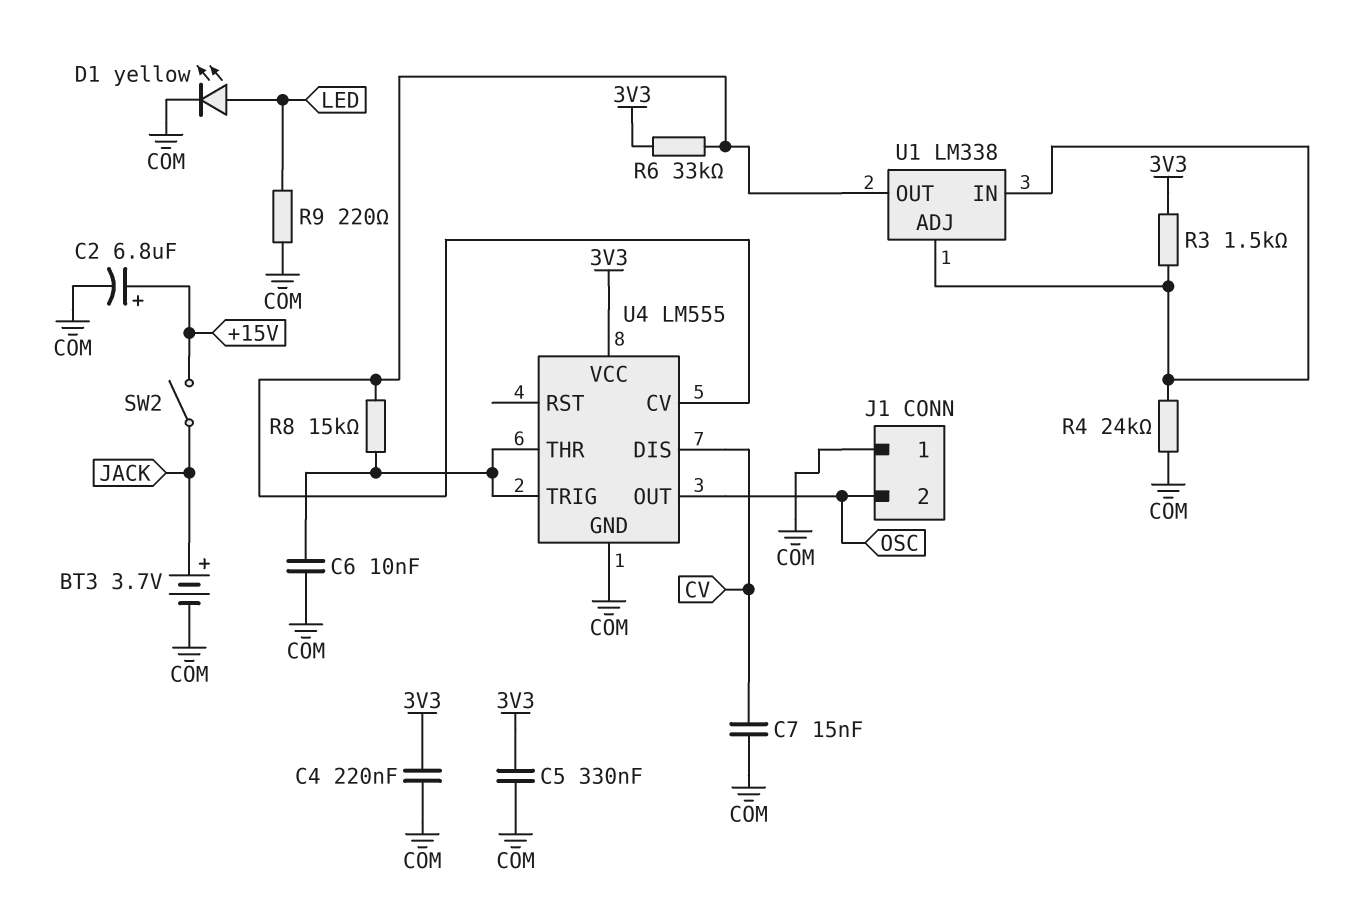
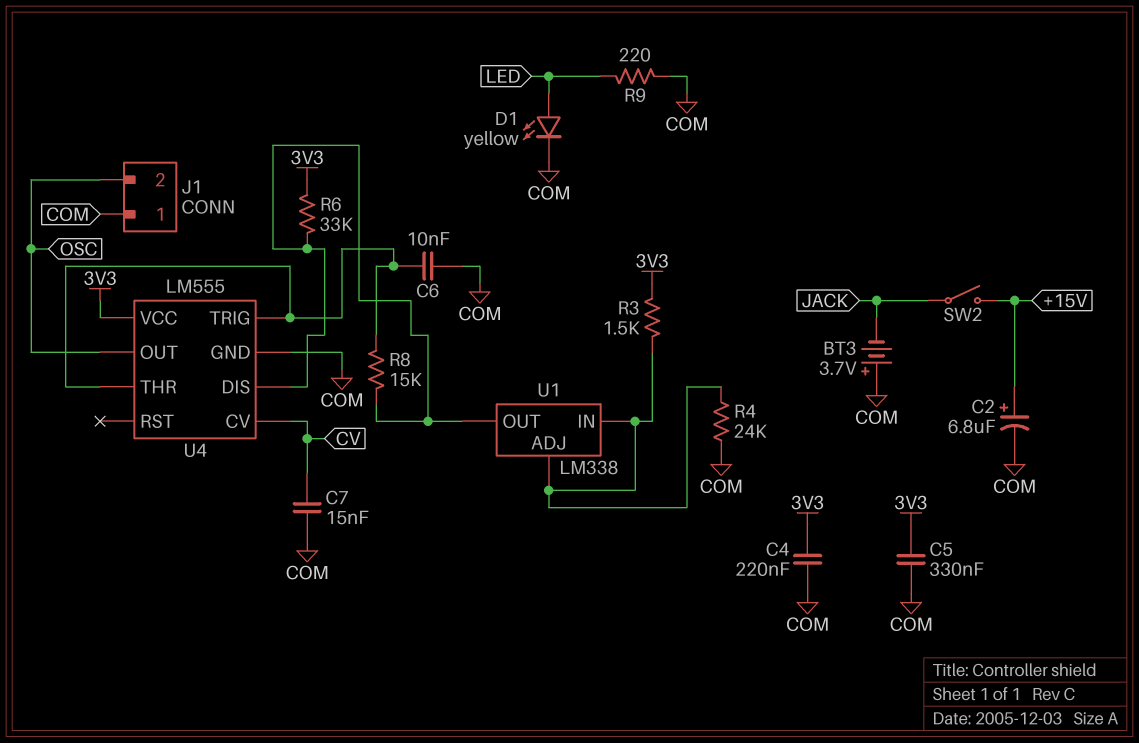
BT3: 3.7V (plus JACK, minus COM) -> 3.7V (plus COM, minus JACK)
U4 pin CV: U1/OUT -> CV
U4 pin DIS: CV -> U1/OUT

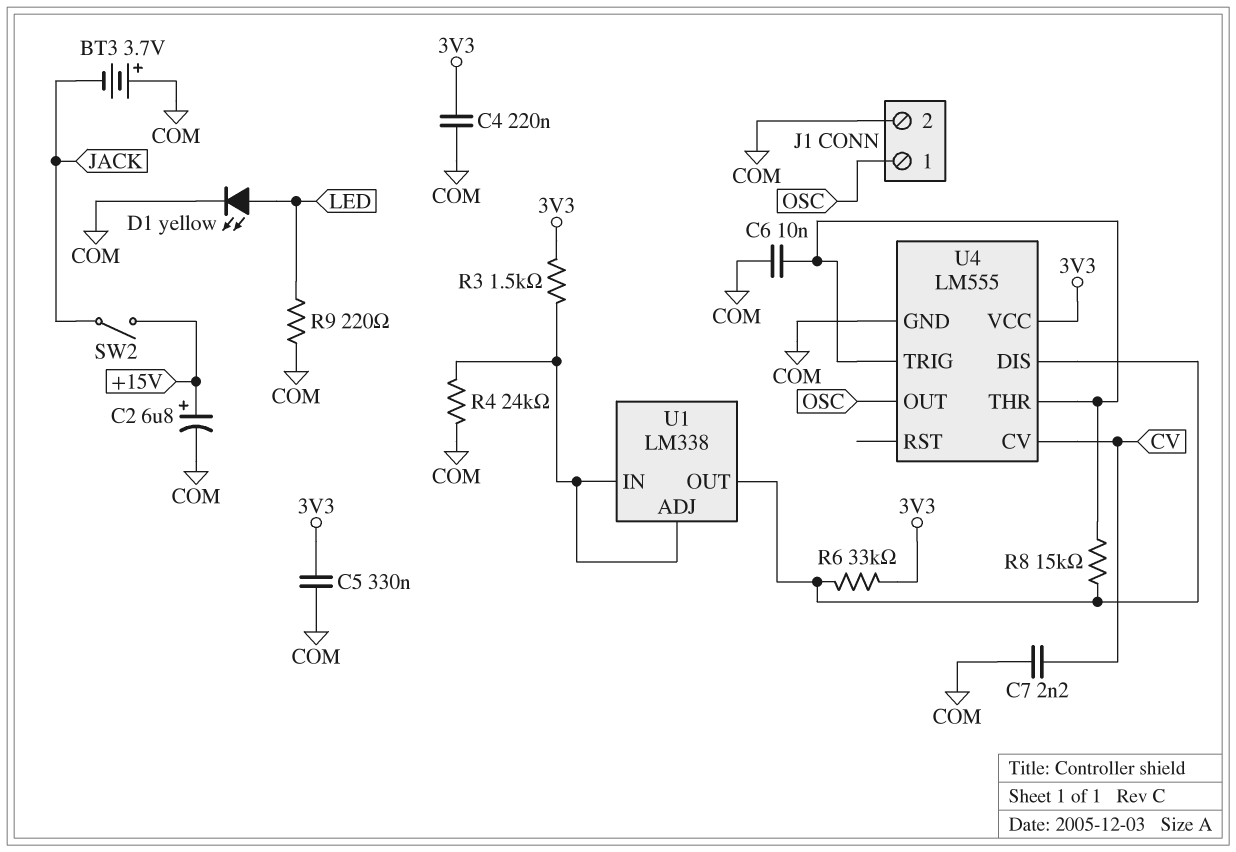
C7: 15nF (COM, CV) -> 2.2nF (COM, CV)
J1 pin 1: COM -> OSC
J1 pin 2: OSC -> COM

